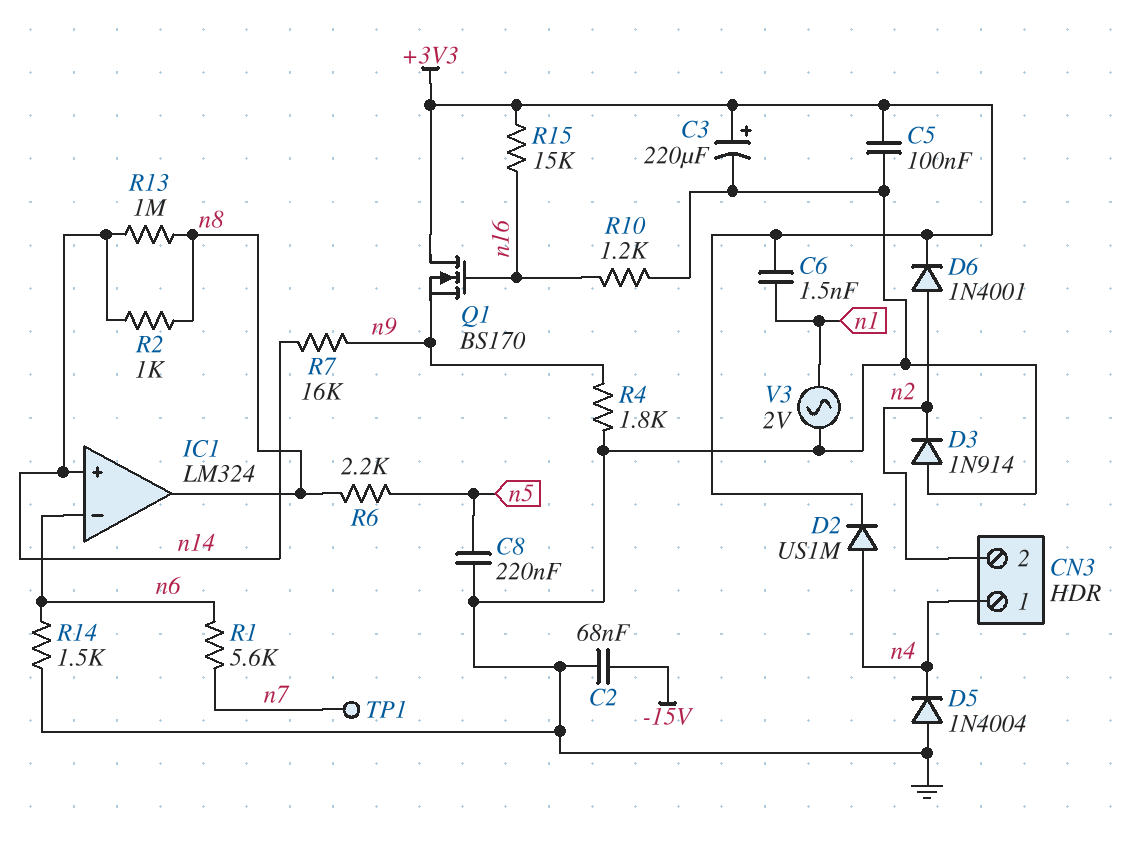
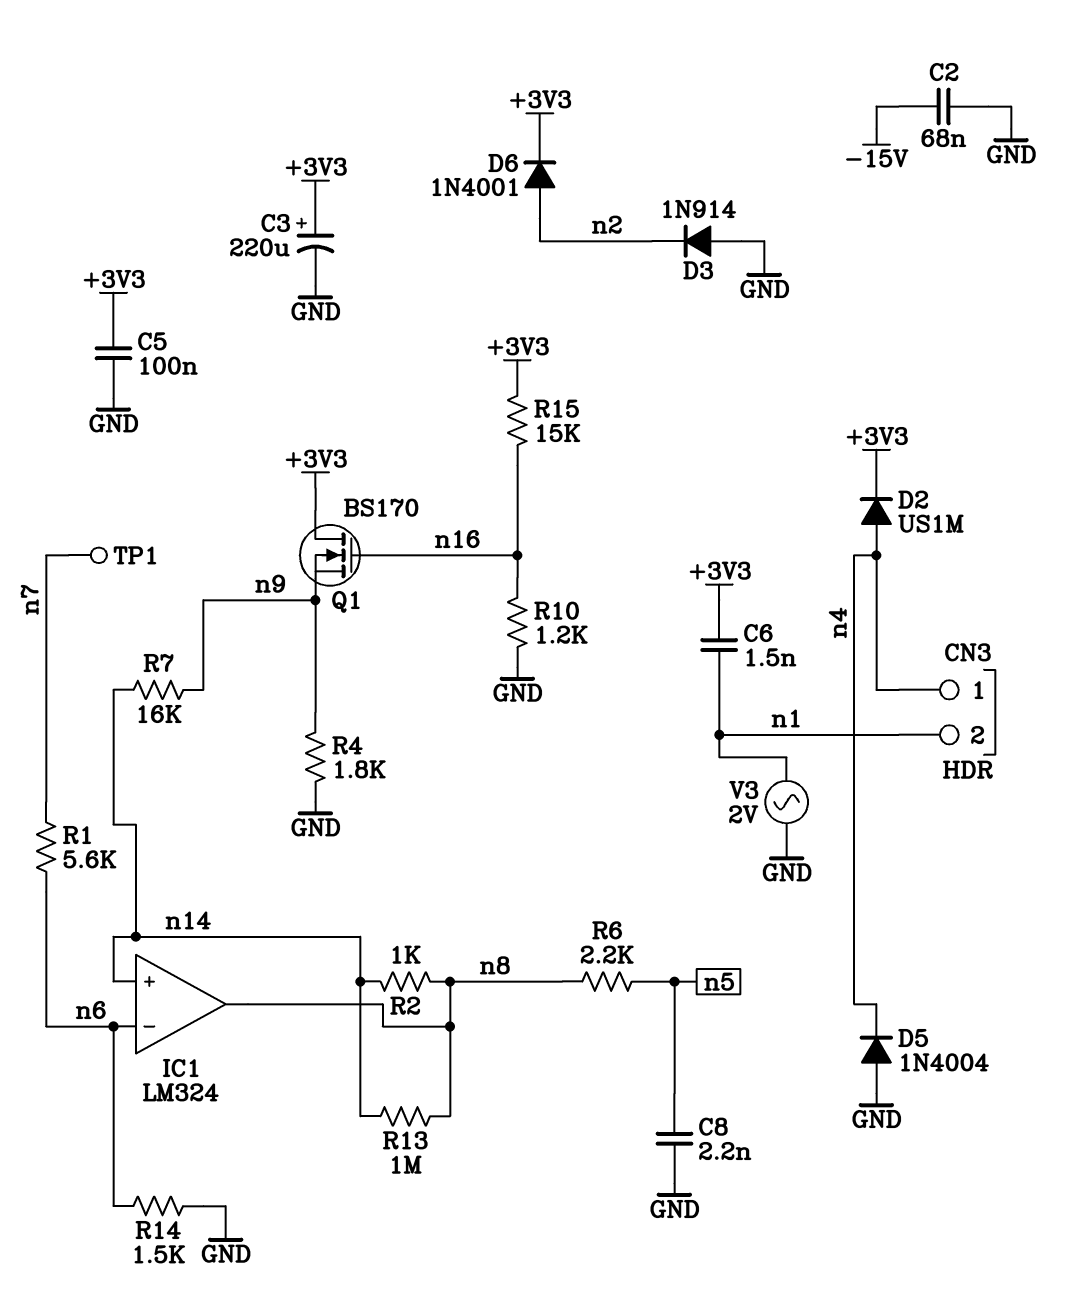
C8: 220nF (GND, n5) -> 2.2nF (GND, n5)
CN3 pin 2: n2 -> n1

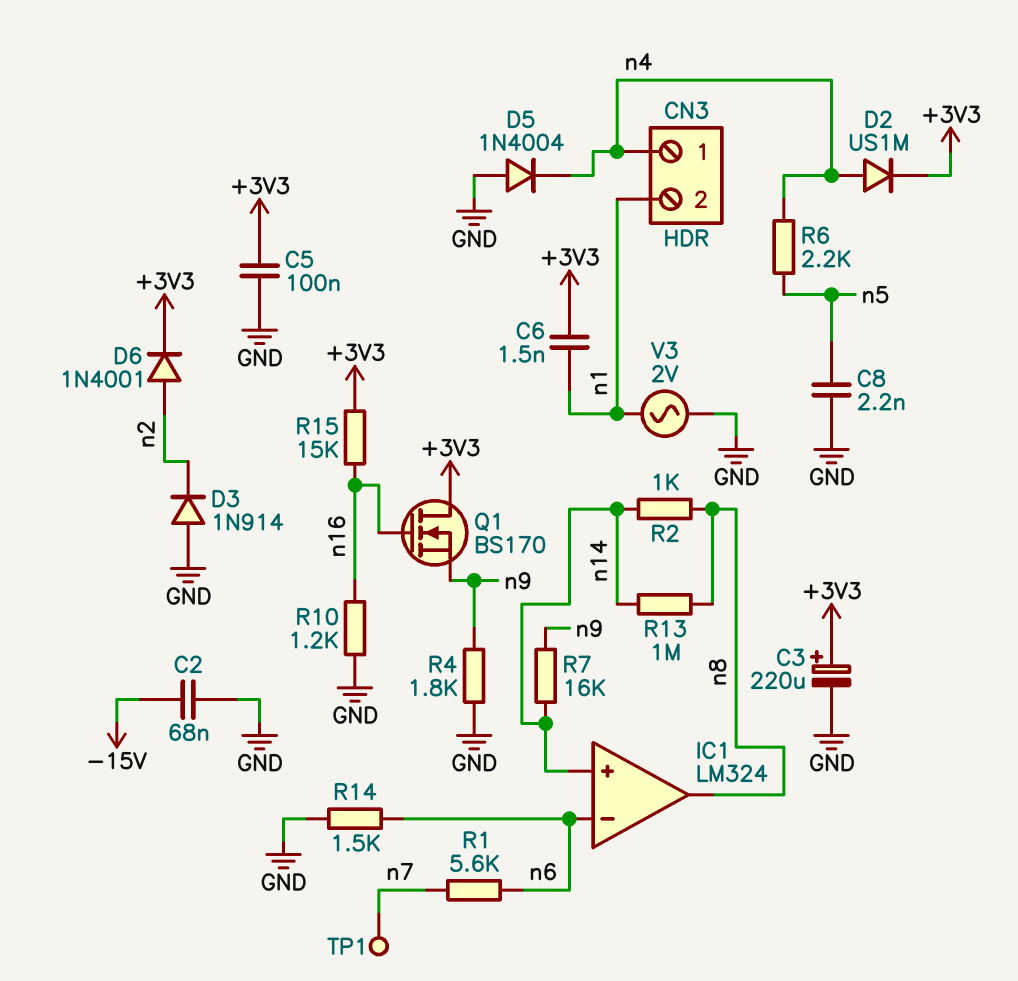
R6: 2.2k (n5, n8) -> 2.2k (n4, n5)

